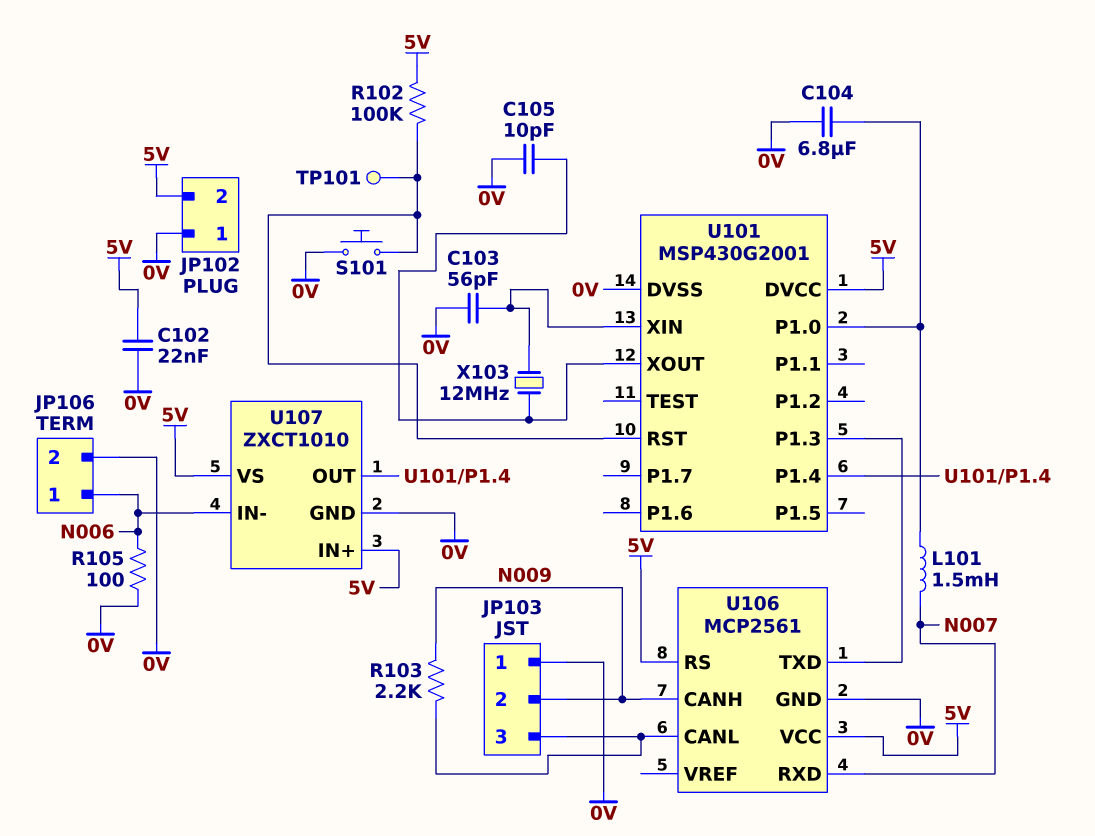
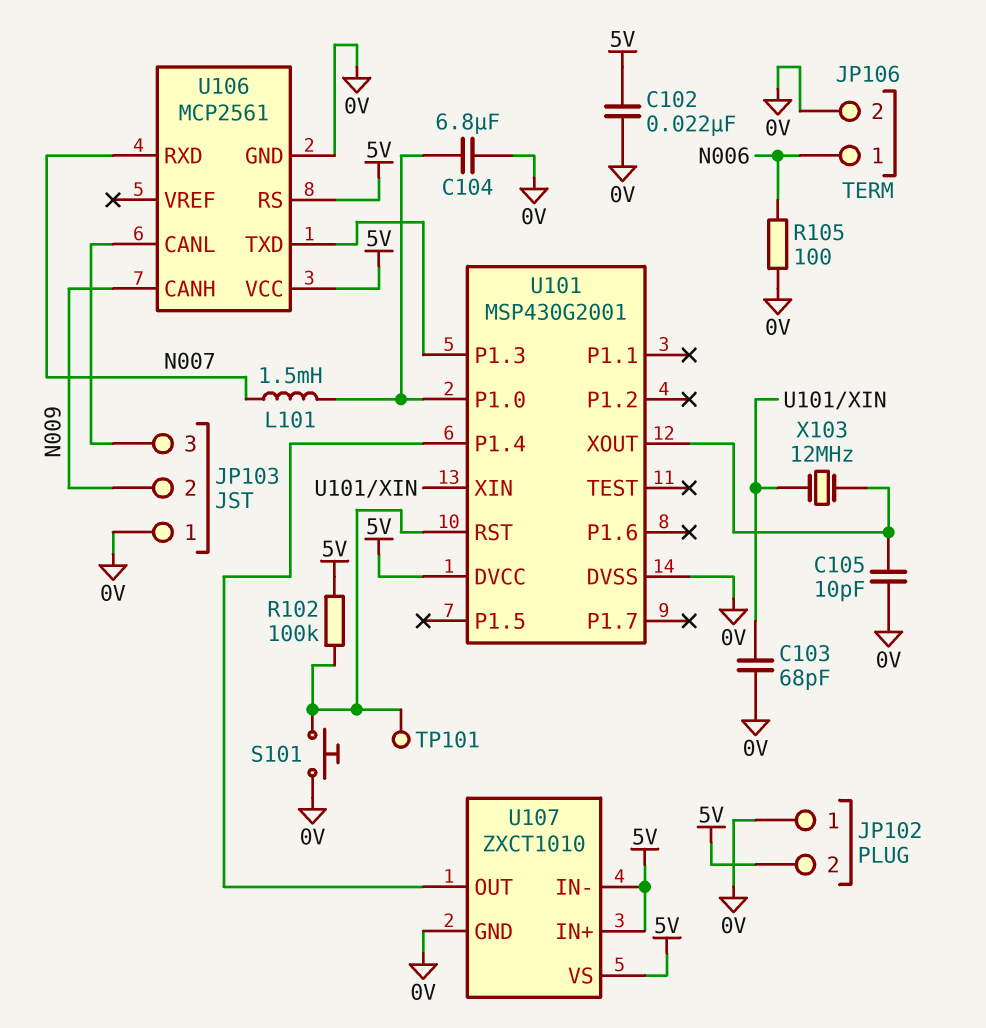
C103: 56pF (0V, U101/XIN) -> 68pF (0V, U101/XIN)
R103: 2.2k (JP103/3, N009) -> none
U107 pin IN-: N006 -> 5V

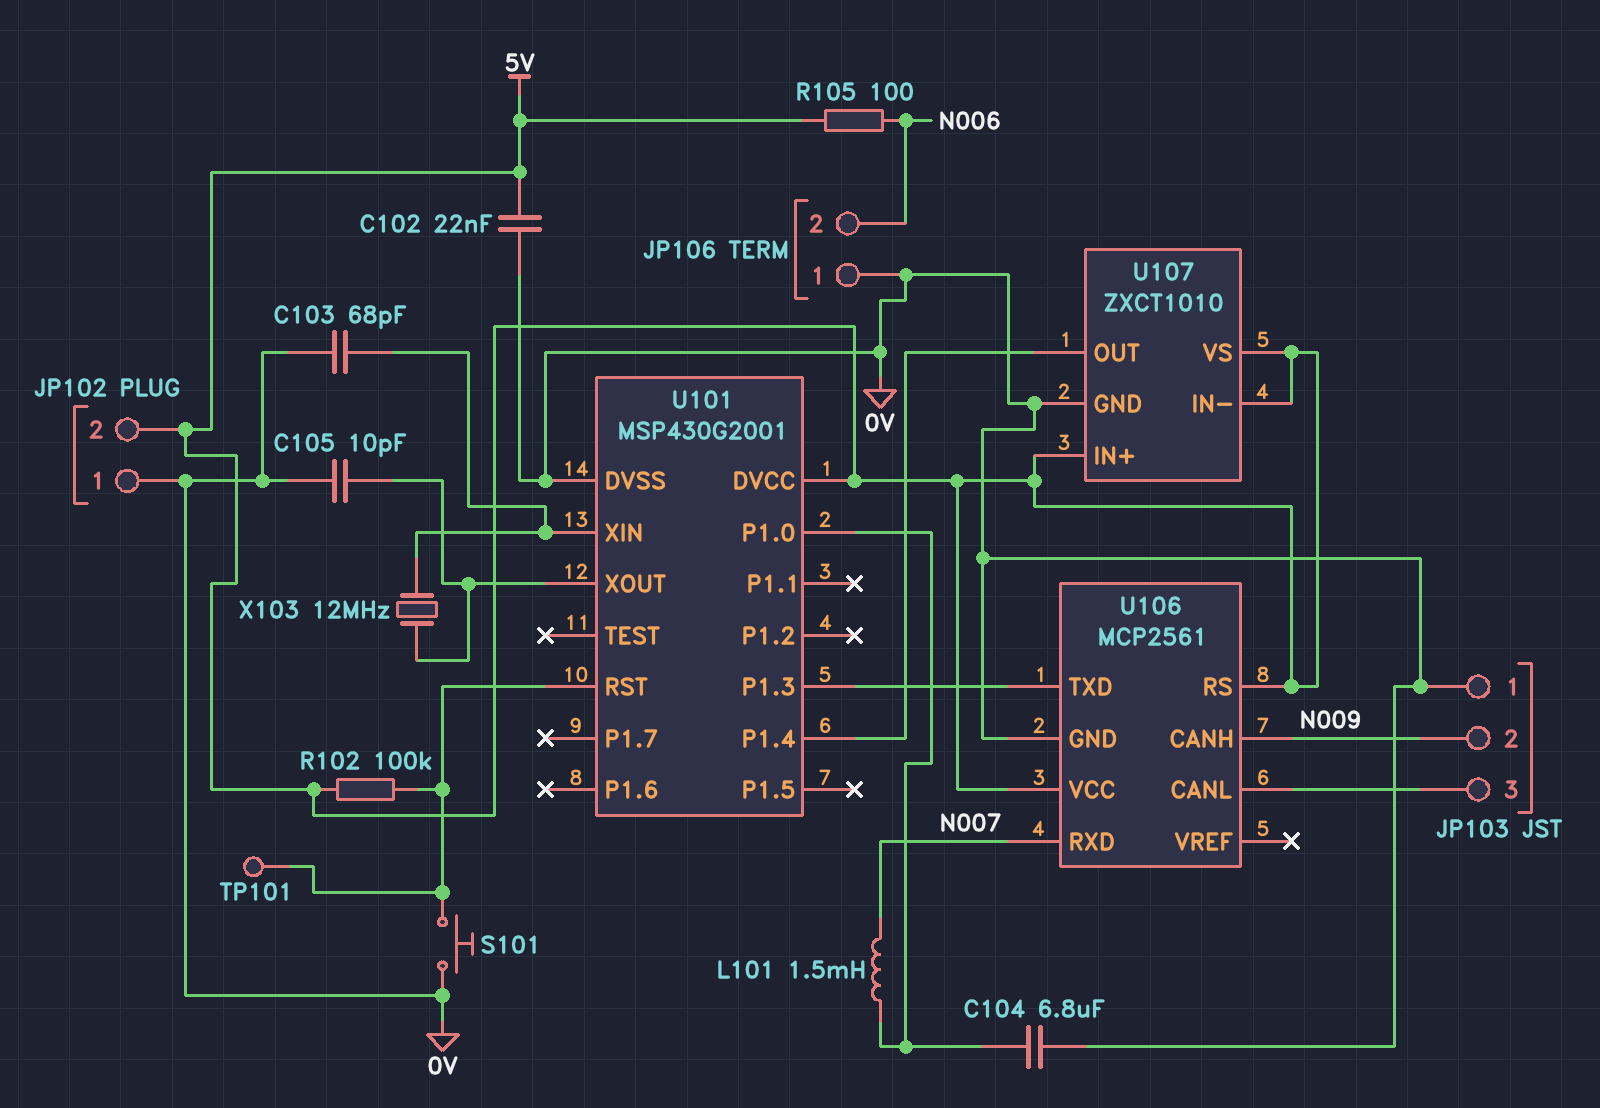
JP106 pin 1: N006 -> 0V
JP106 pin 2: 0V -> N006
R105: 100 (0V, N006) -> 100 (5V, N006)

